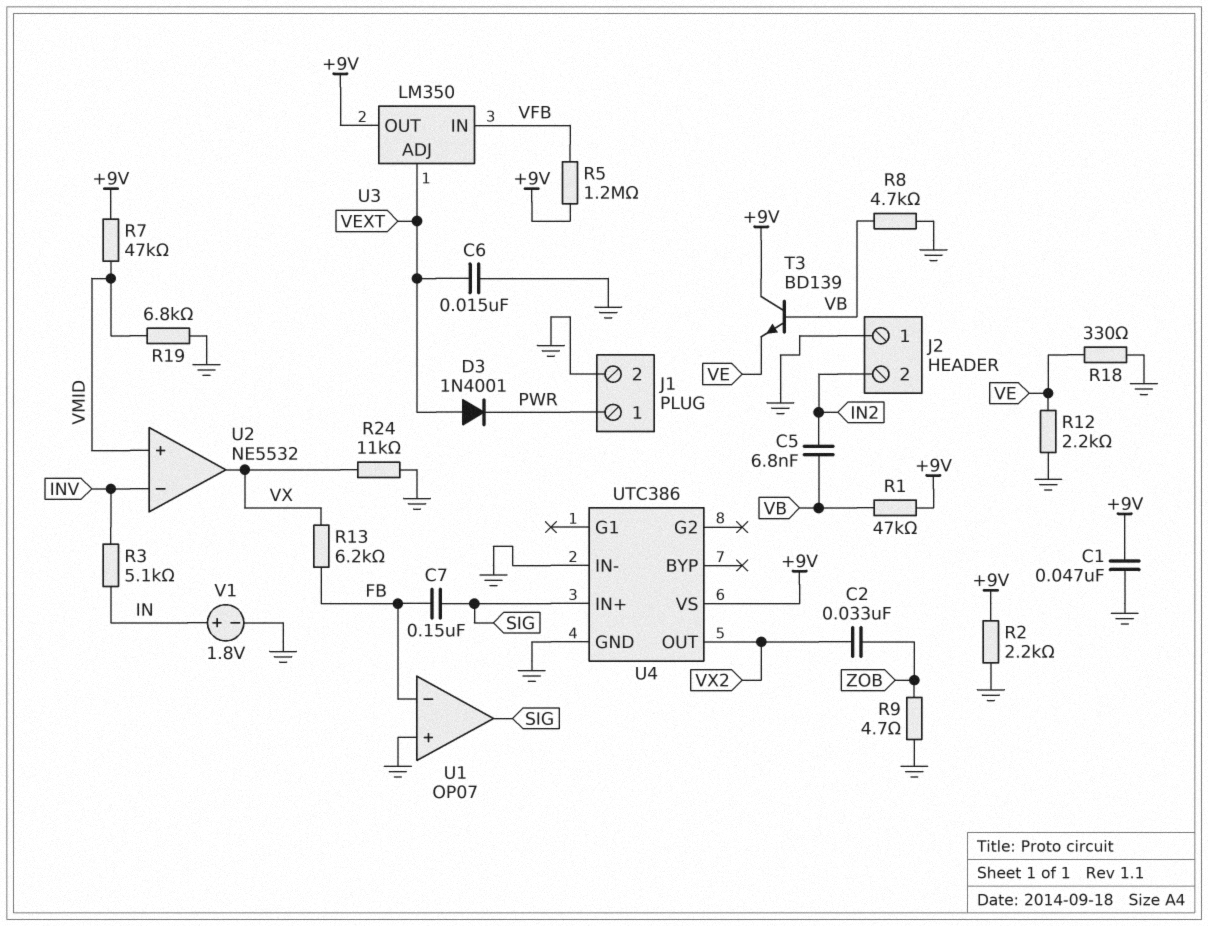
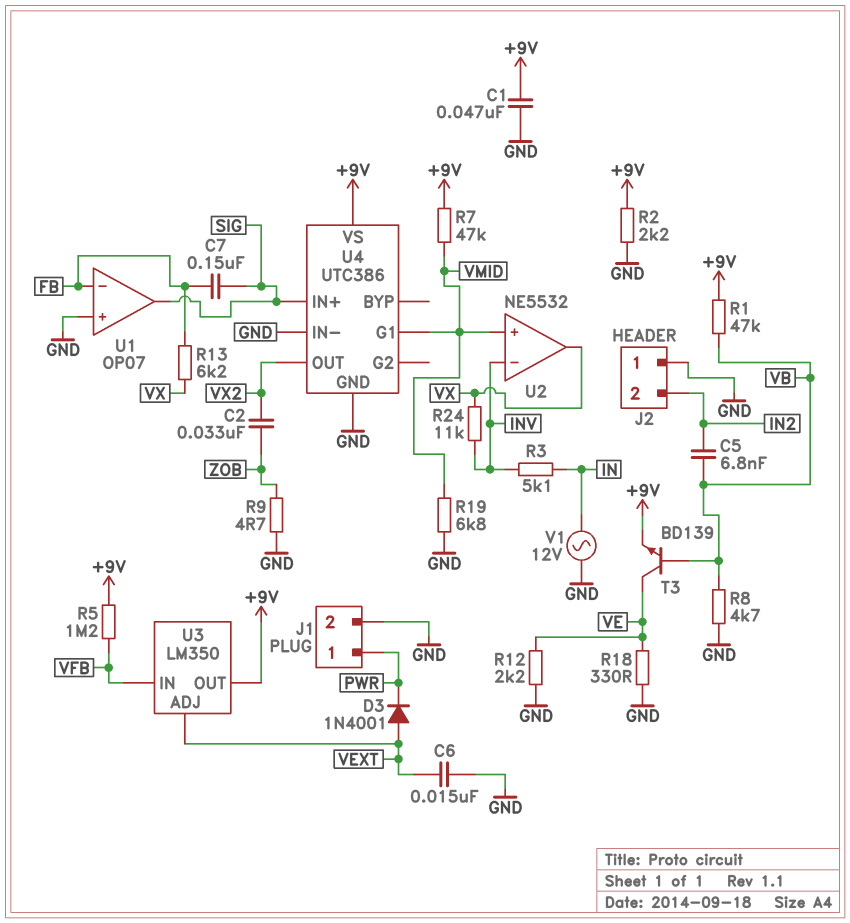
R24: 11k (GND, VX) -> 11k (INV, VX)
T3: NPN BD139 (B VB, C +9V, E VE) -> NPN BD139 (B VB, C VE, E +9V)
U4 pin G1: none -> VMID
V1: 1.8V (plus IN, minus GND) -> AC 12V (GND, IN)

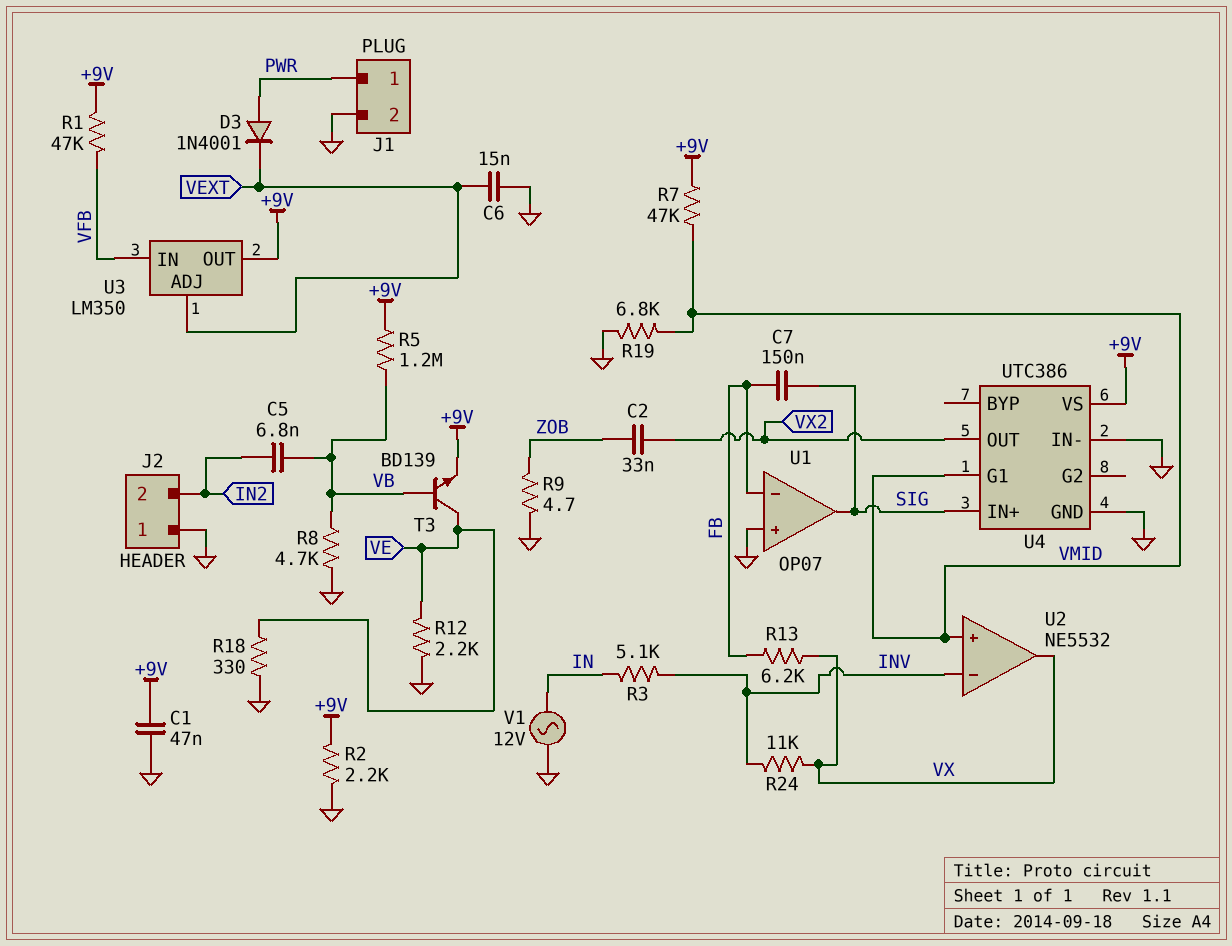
D3: diode 1N4001 (A VEXT, K PWR) -> diode 1N4001 (A PWR, K VEXT)
R1: 47k (+9V, VB) -> 47k (+9V, VFB)
R5: 1.2M (+9V, VFB) -> 1.2M (+9V, VB)

